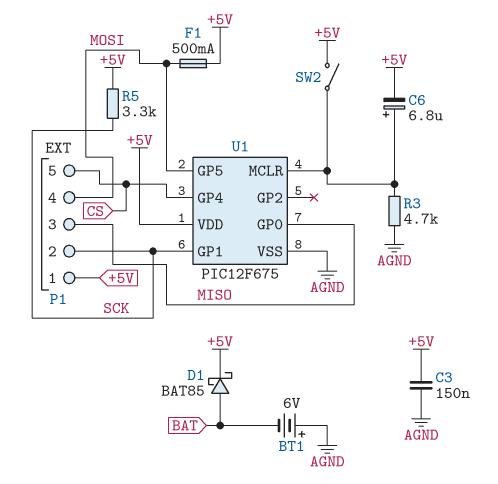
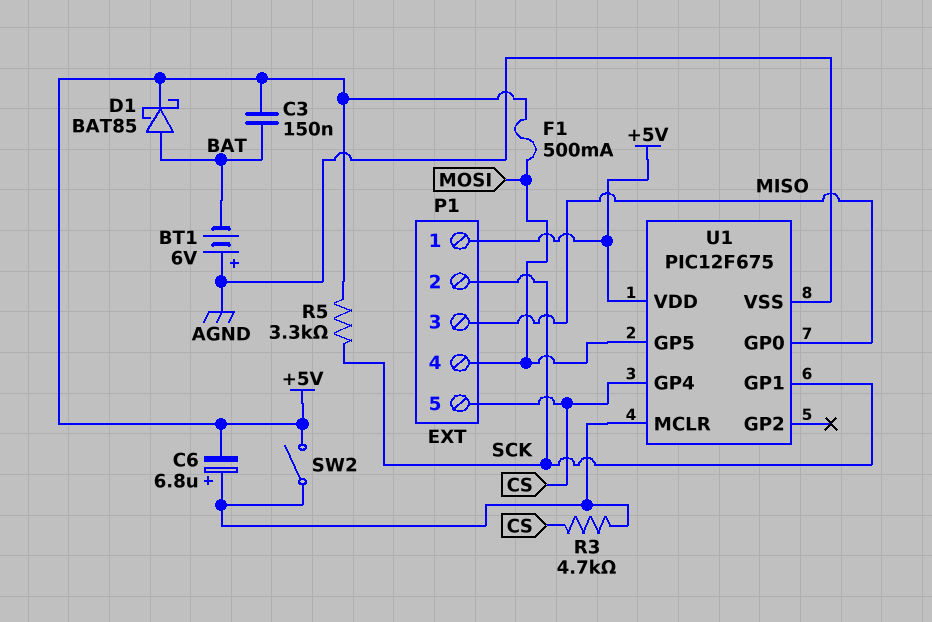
C3: 150nF (+5V, AGND) -> 150nF (+5V, BAT)
R3: 4.7k (AGND, U1/MCLR) -> 4.7k (CS, U1/MCLR)

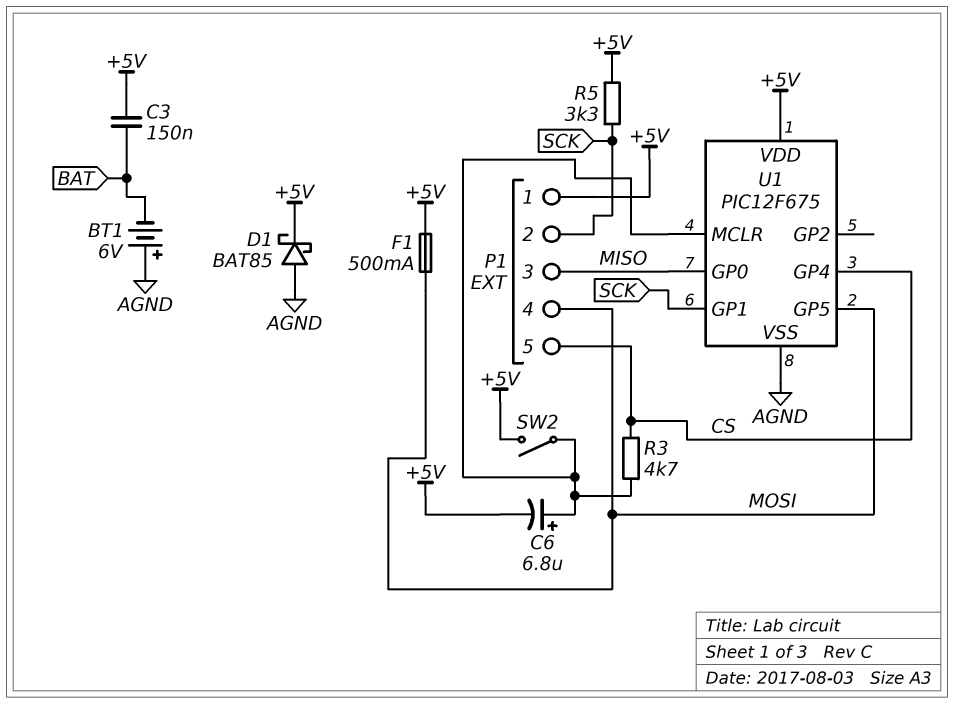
D1: schottky BAT85 (A BAT, K +5V) -> schottky BAT85 (A AGND, K +5V)

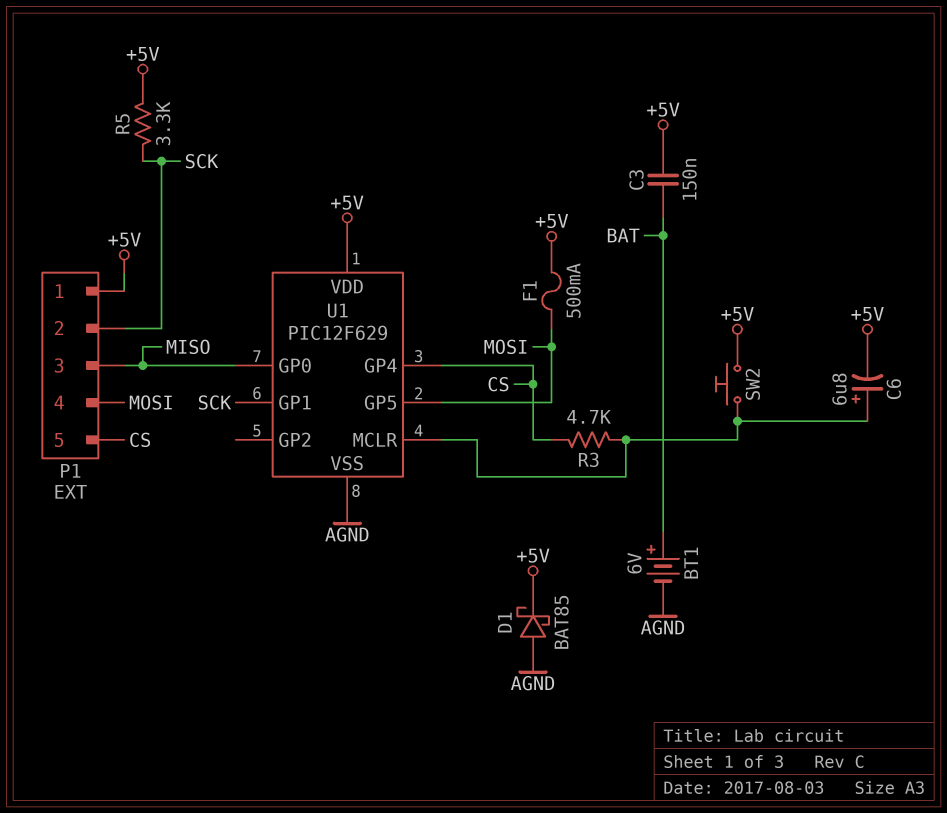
BT1: 6V (plus AGND, minus BAT) -> 6V (plus BAT, minus AGND)
SW2: switch (+5V, U1/MCLR) -> button (+5V, U1/MCLR)
U1: PIC12F675 -> PIC12F629

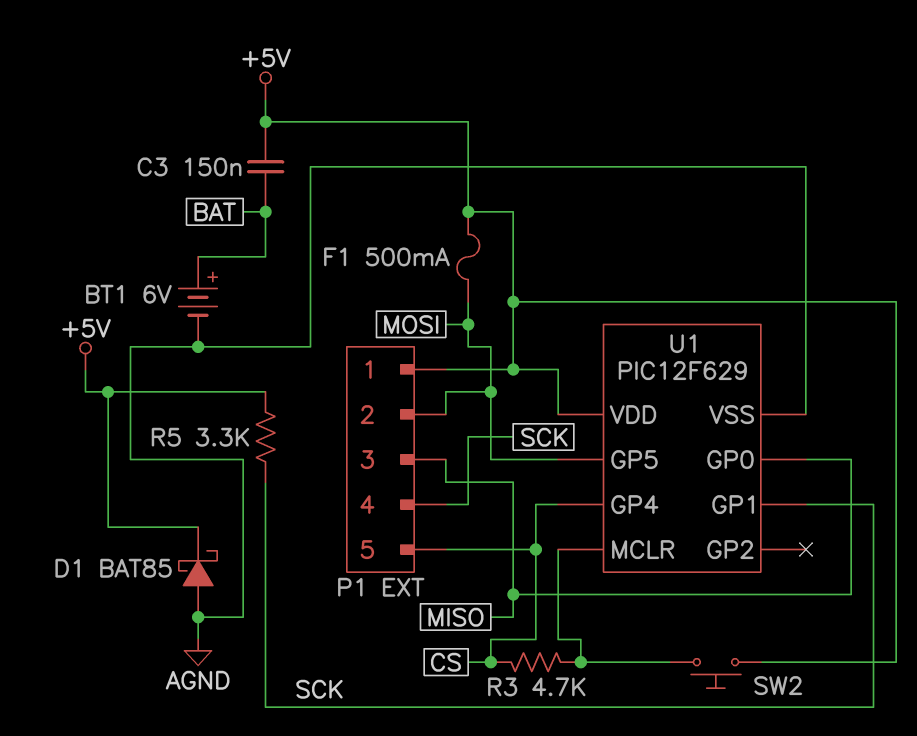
C6: 6.8uF (plus U1/MCLR, minus +5V) -> none
P1 pin 2: SCK -> MOSI
P1 pin 4: MOSI -> SCK

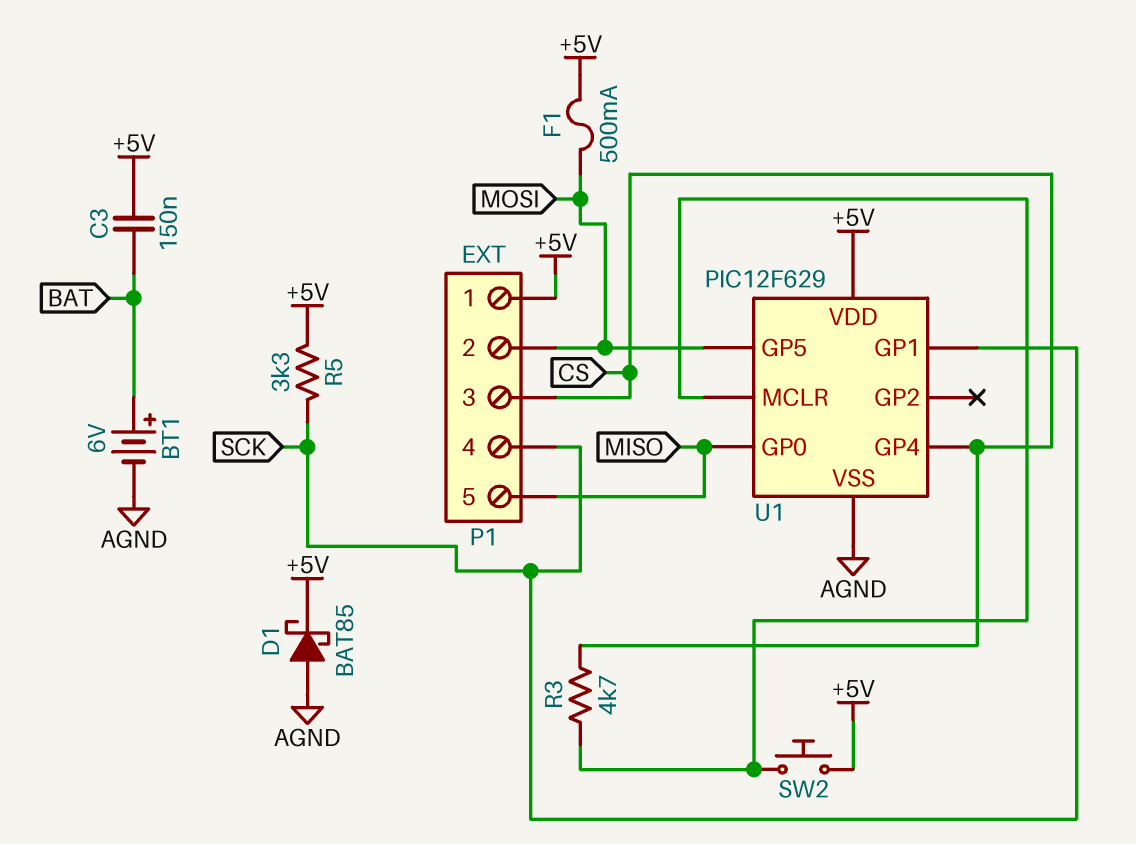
P1 pin 3: MISO -> CS
P1 pin 5: CS -> MISO

